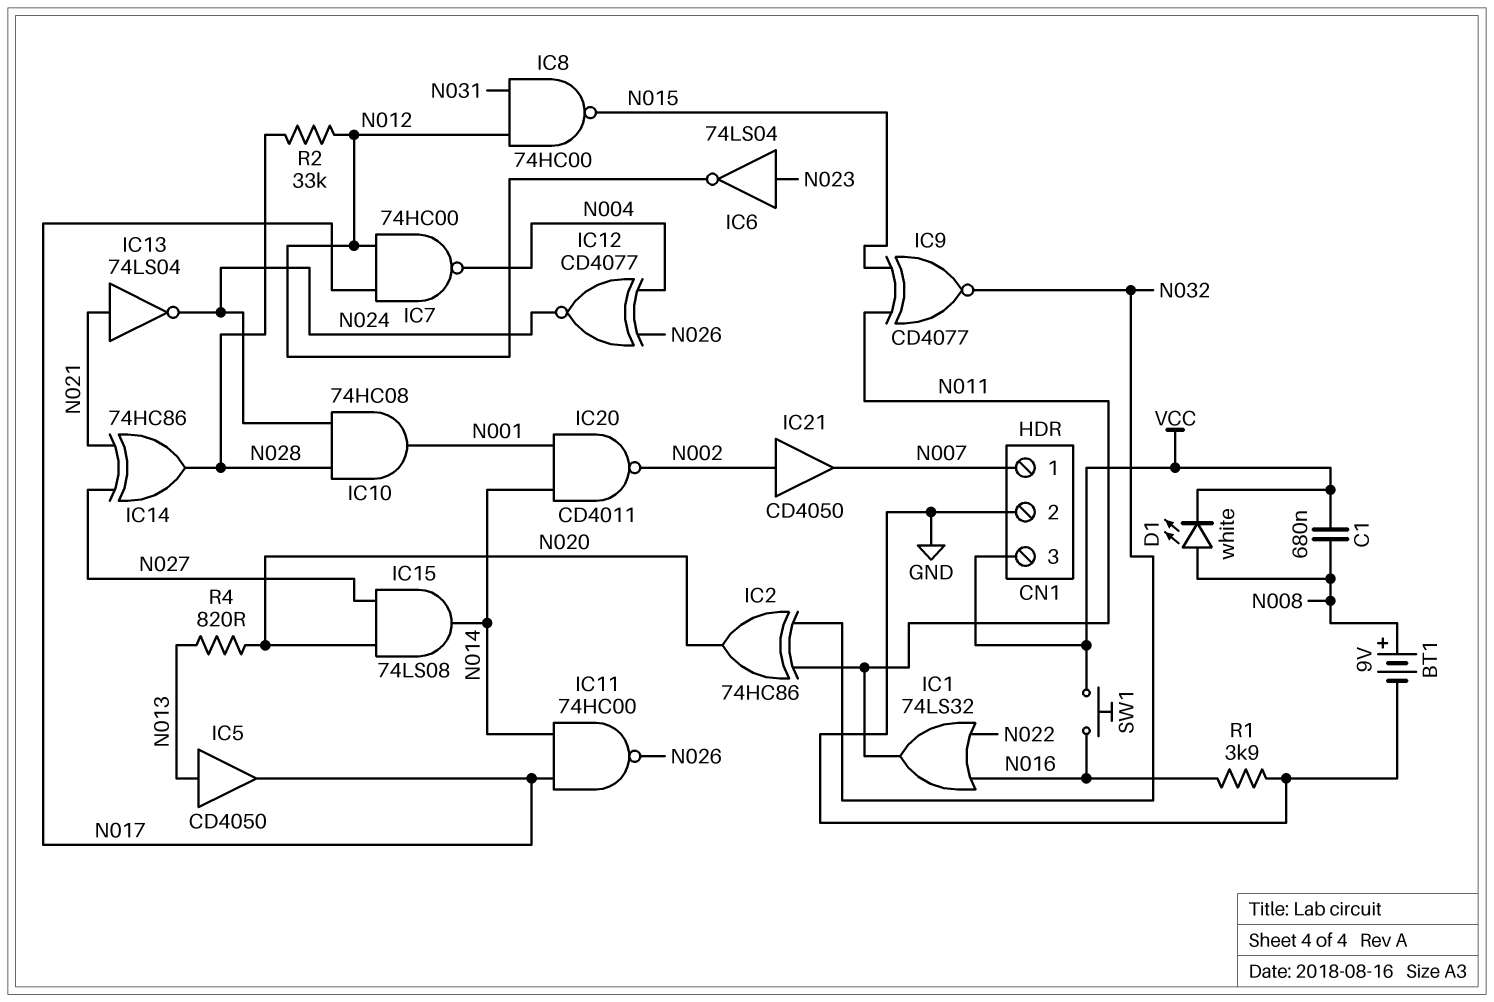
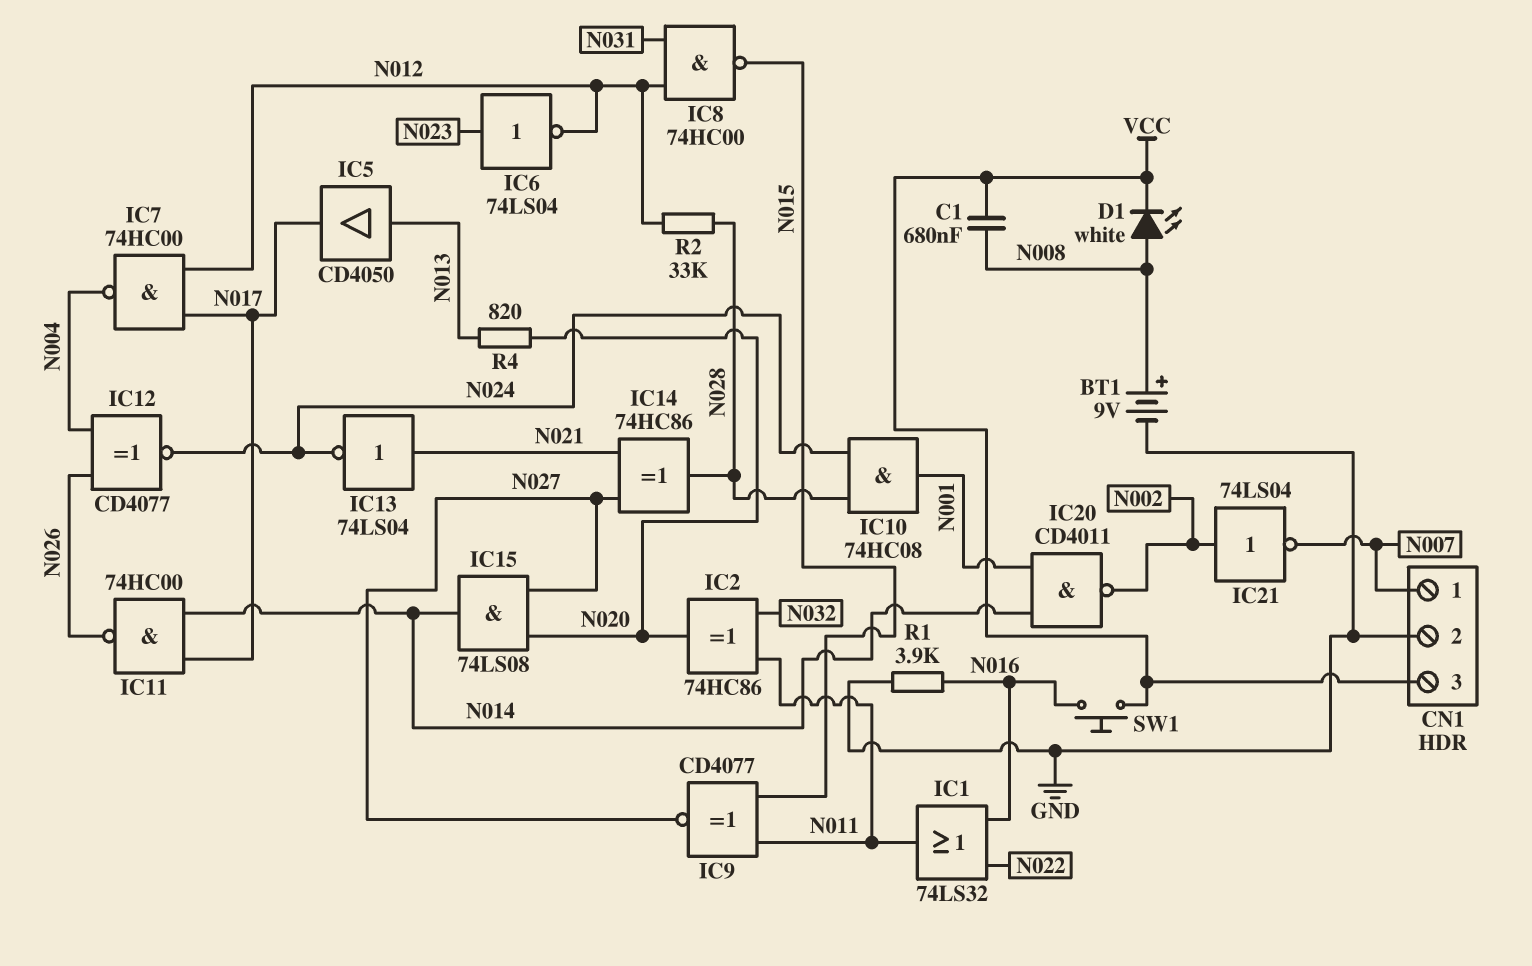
IC9: XNOR CD4077 (in N011, in N015, out N032) -> XNOR CD4077 (in N011, in N015, out N027)
IC21: buffer CD4050 (in N002, out N007) -> NOT 74LS04 (in N002, out N007)

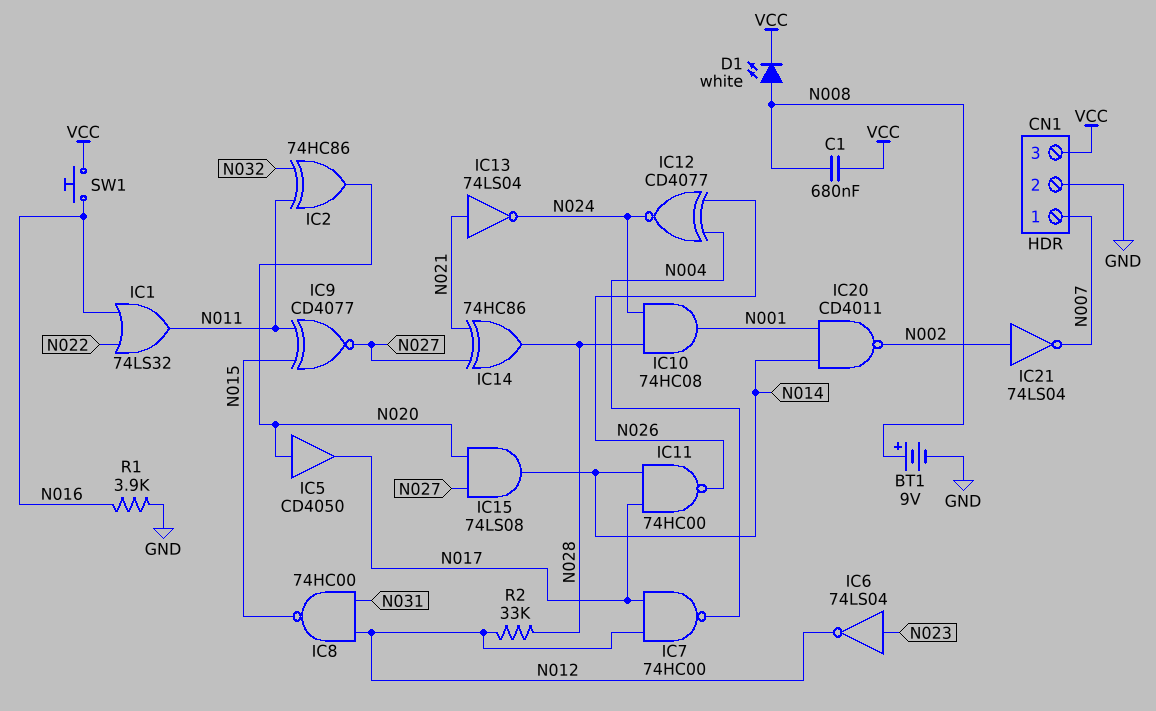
IC5: buffer CD4050 (in N013, out N017) -> buffer CD4050 (in N020, out N017)
R4: 820 (N013, N020) -> none

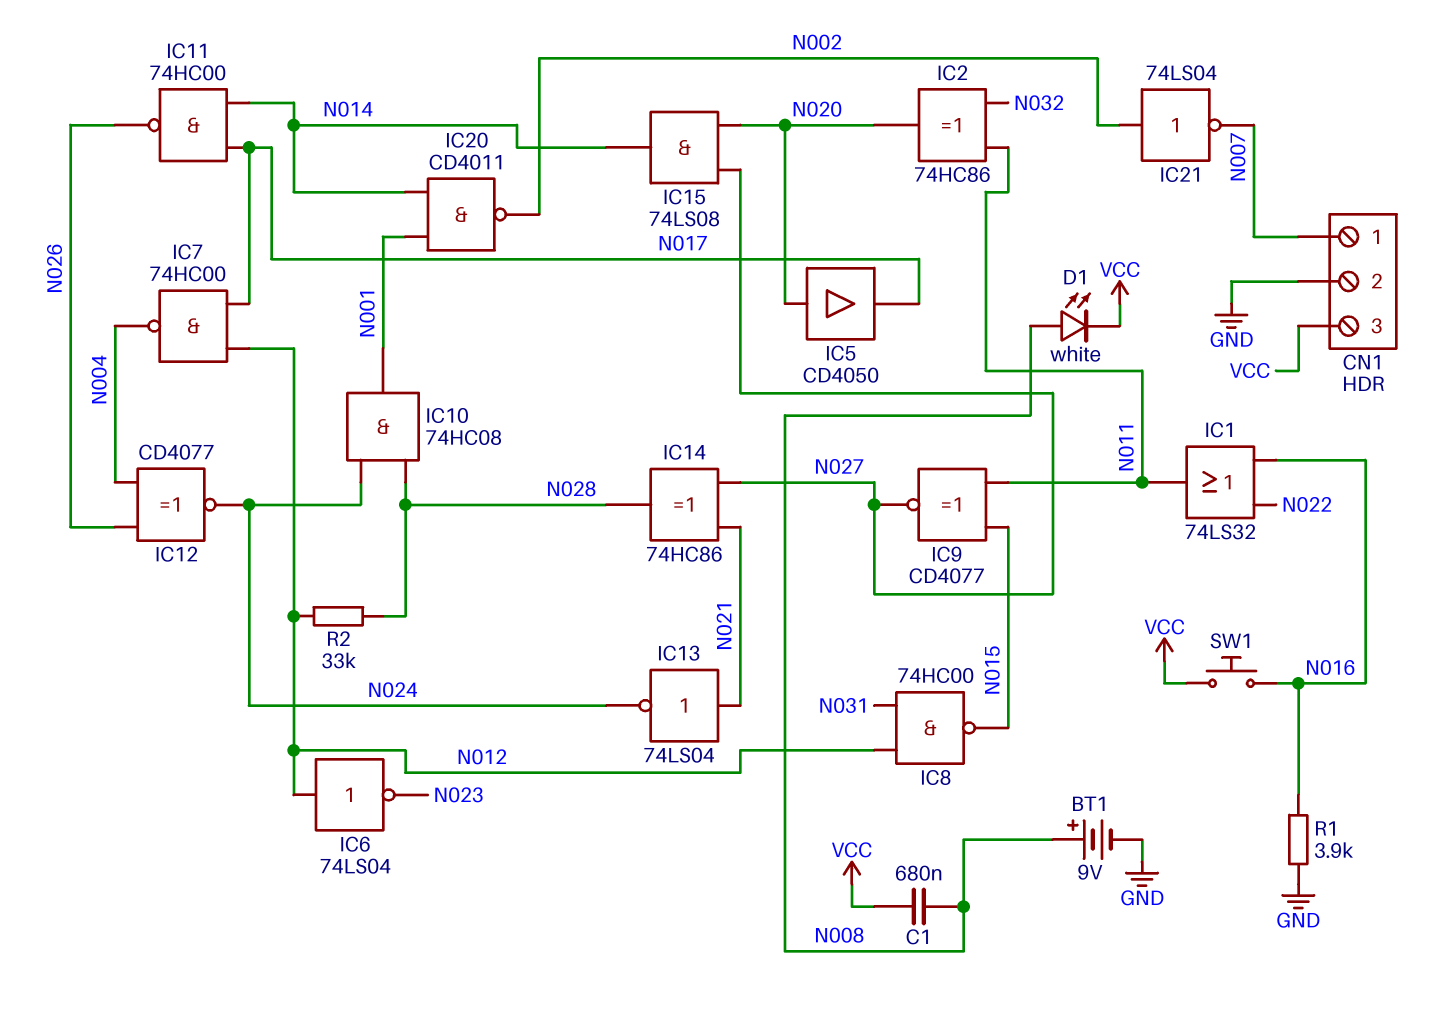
IC6: NOT 74LS04 (in N023, out N012) -> NOT 74LS04 (in N012, out N023)

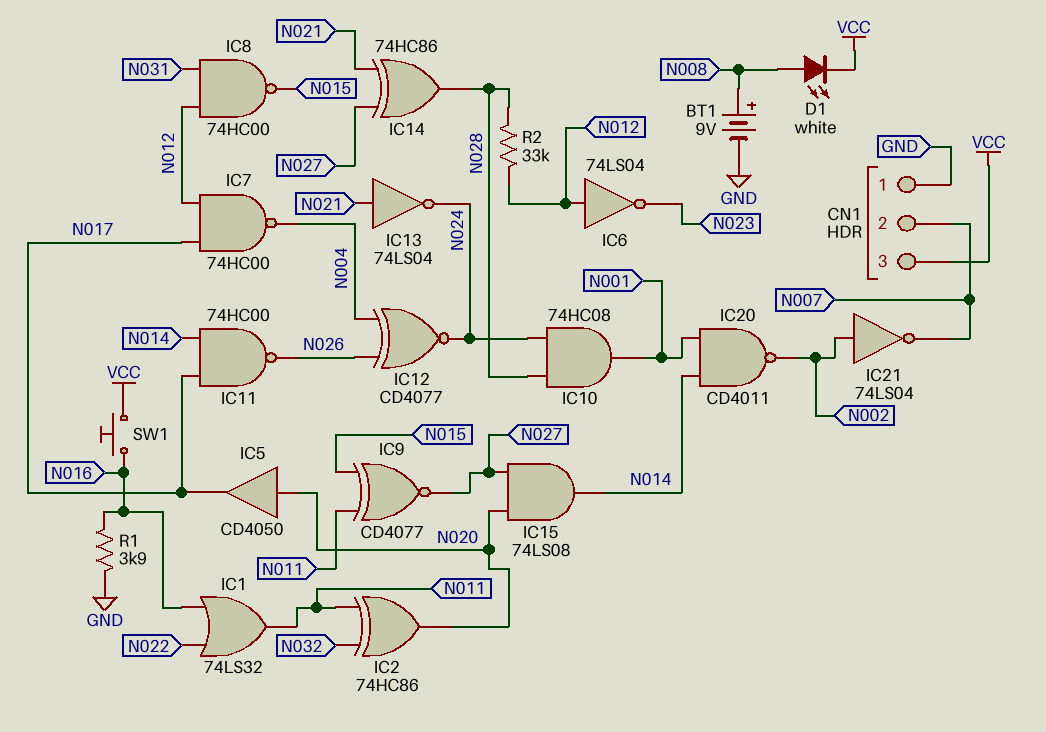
C1: 680nF (N008, VCC) -> none
CN1 pin 1: N007 -> GND
CN1 pin 2: GND -> N007

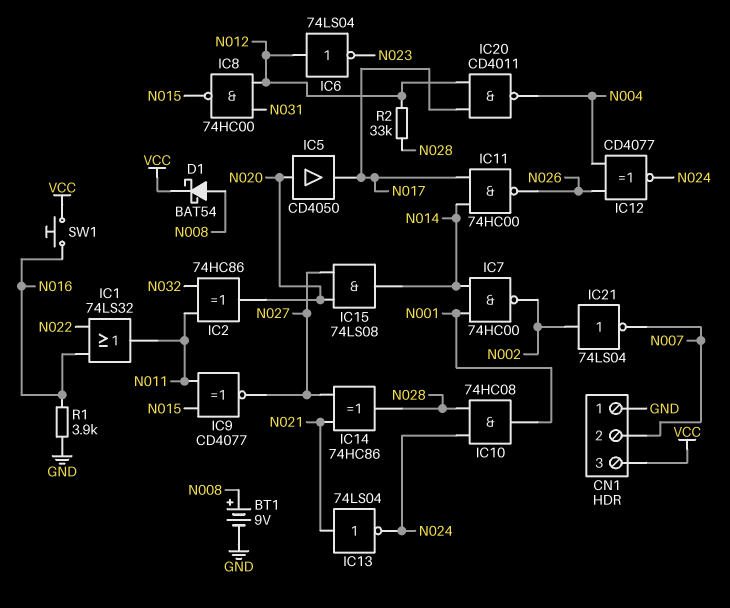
D1: LED white (A N008, K VCC) -> schottky BAT54 (A N008, K VCC)
IC7: NAND 74HC00 (in N012, in N017, out N004) -> NAND 74HC00 (in N001, in N014, out N002)
IC20: NAND CD4011 (in N001, in N014, out N002) -> NAND CD4011 (in N012, in N017, out N004)

